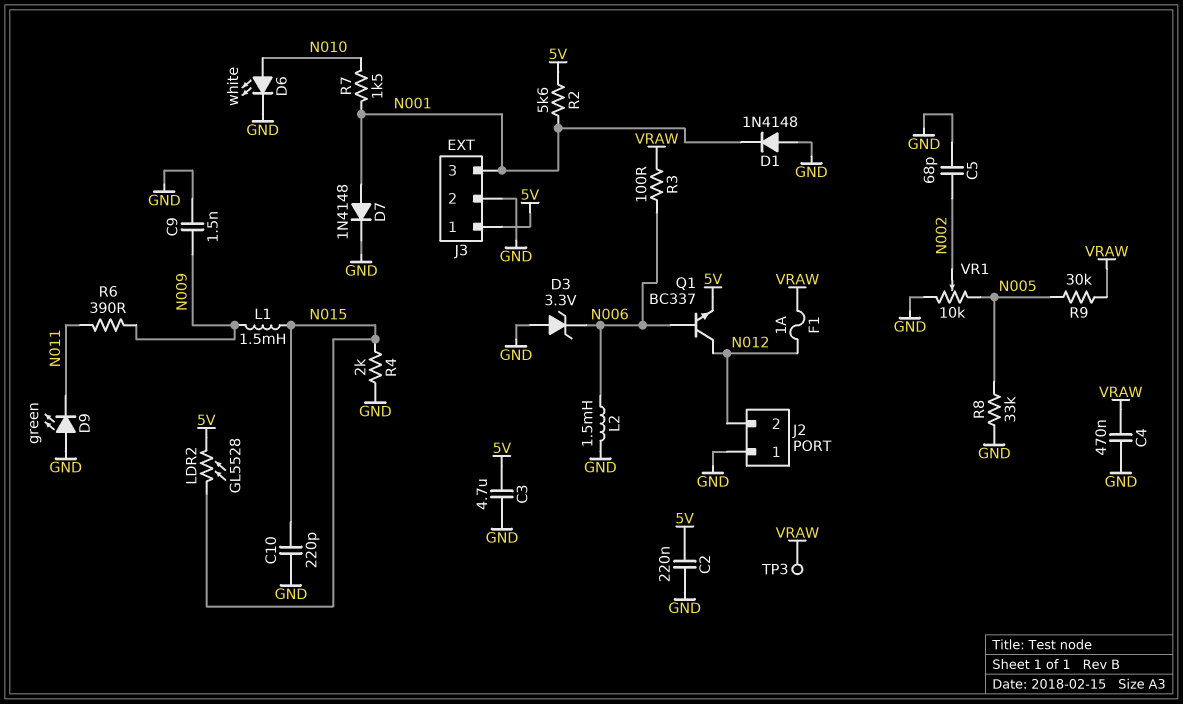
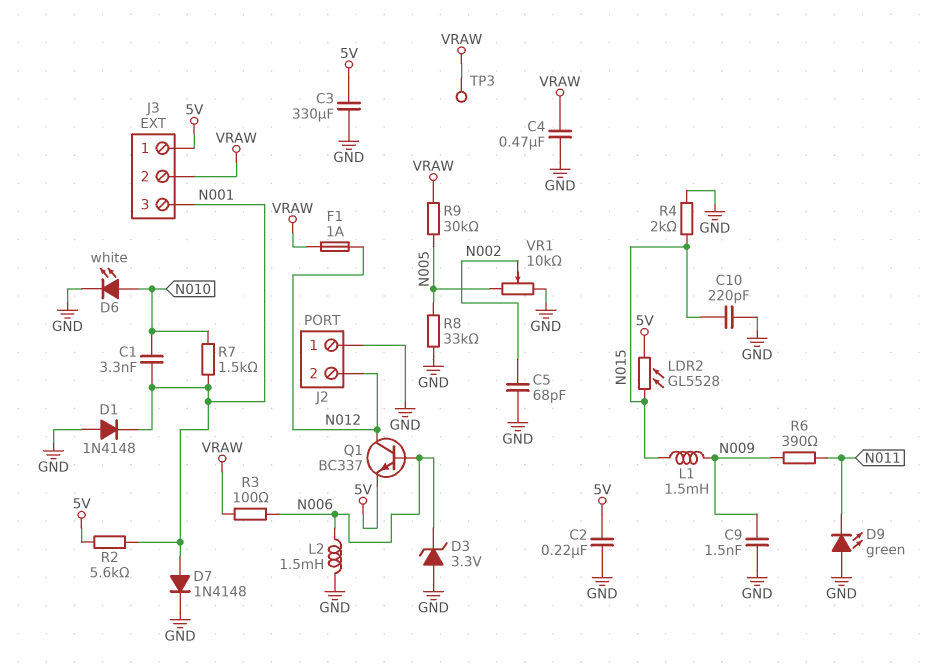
C1: none -> 3.3nF (N001, N010)
C3: 4.7uF (5V, GND) -> 330uF (5V, GND)
J3 pin 2: GND -> VRAW

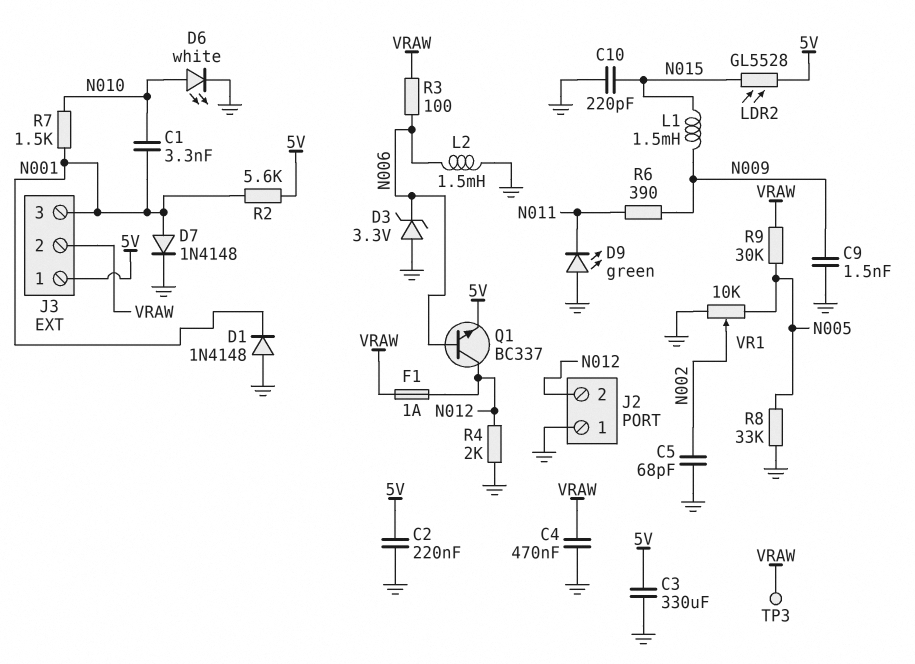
R4: 2k (GND, N015) -> 2k (GND, N012)

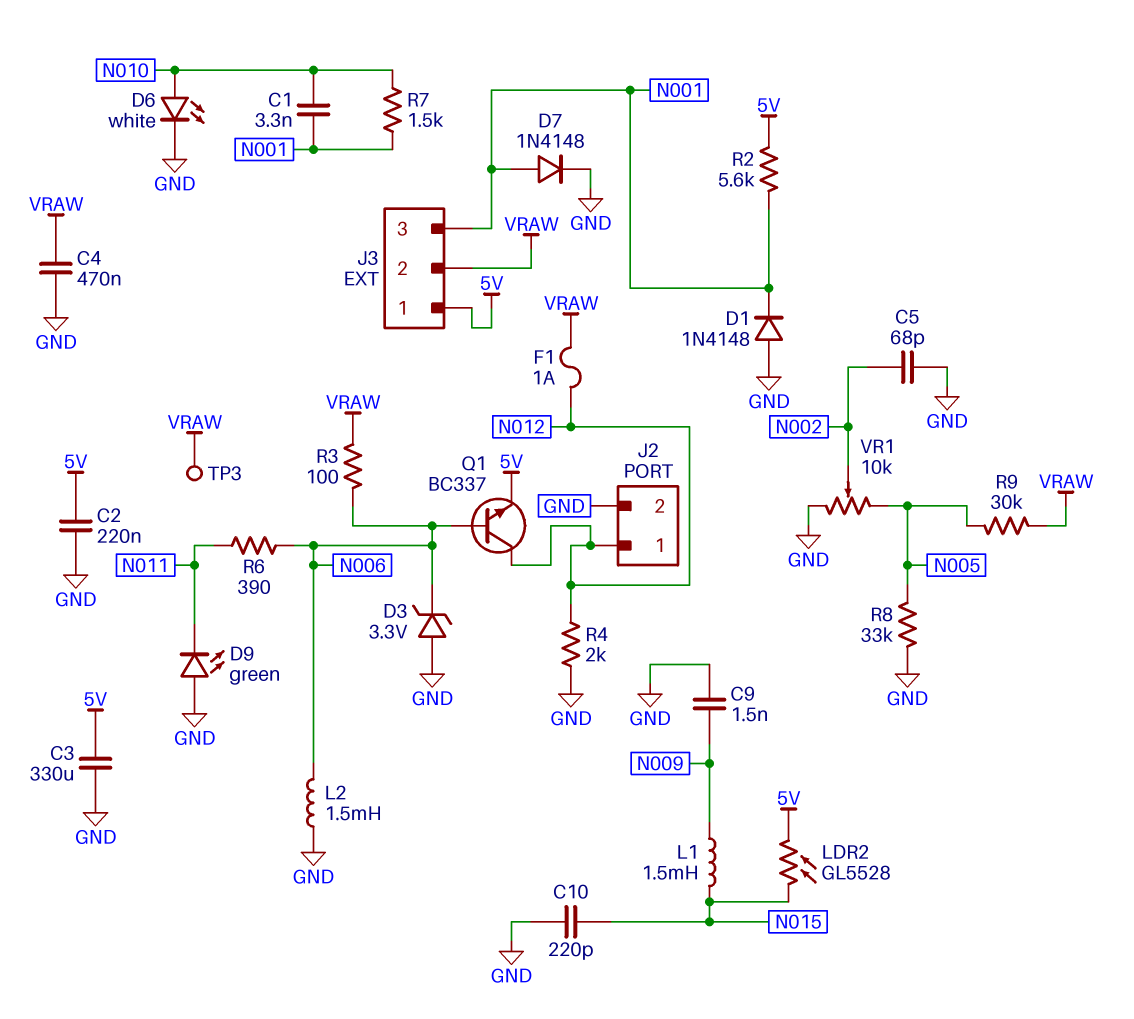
J2 pin 1: GND -> N012
J2 pin 2: N012 -> GND
R6: 390 (N009, N011) -> 390 (N006, N011)

